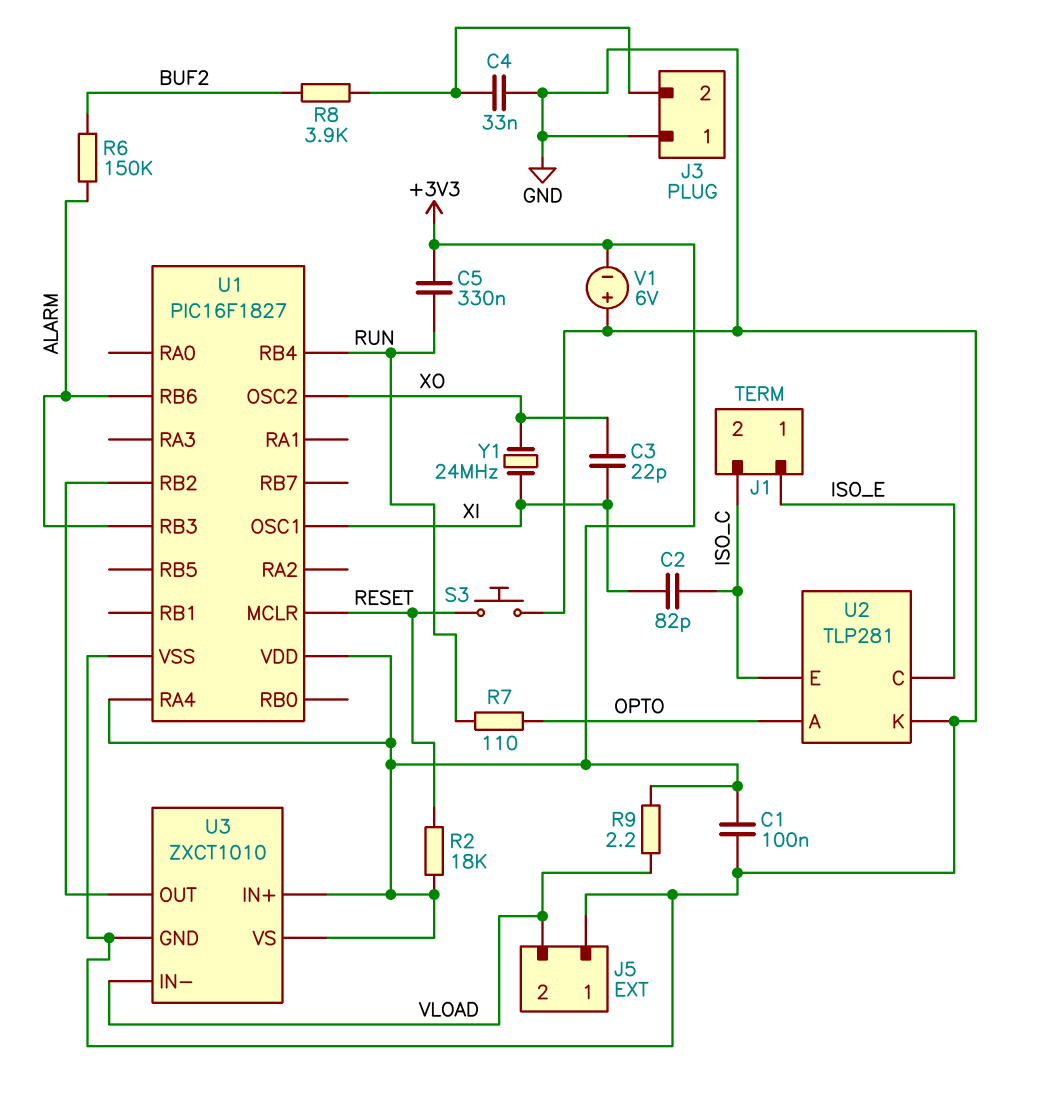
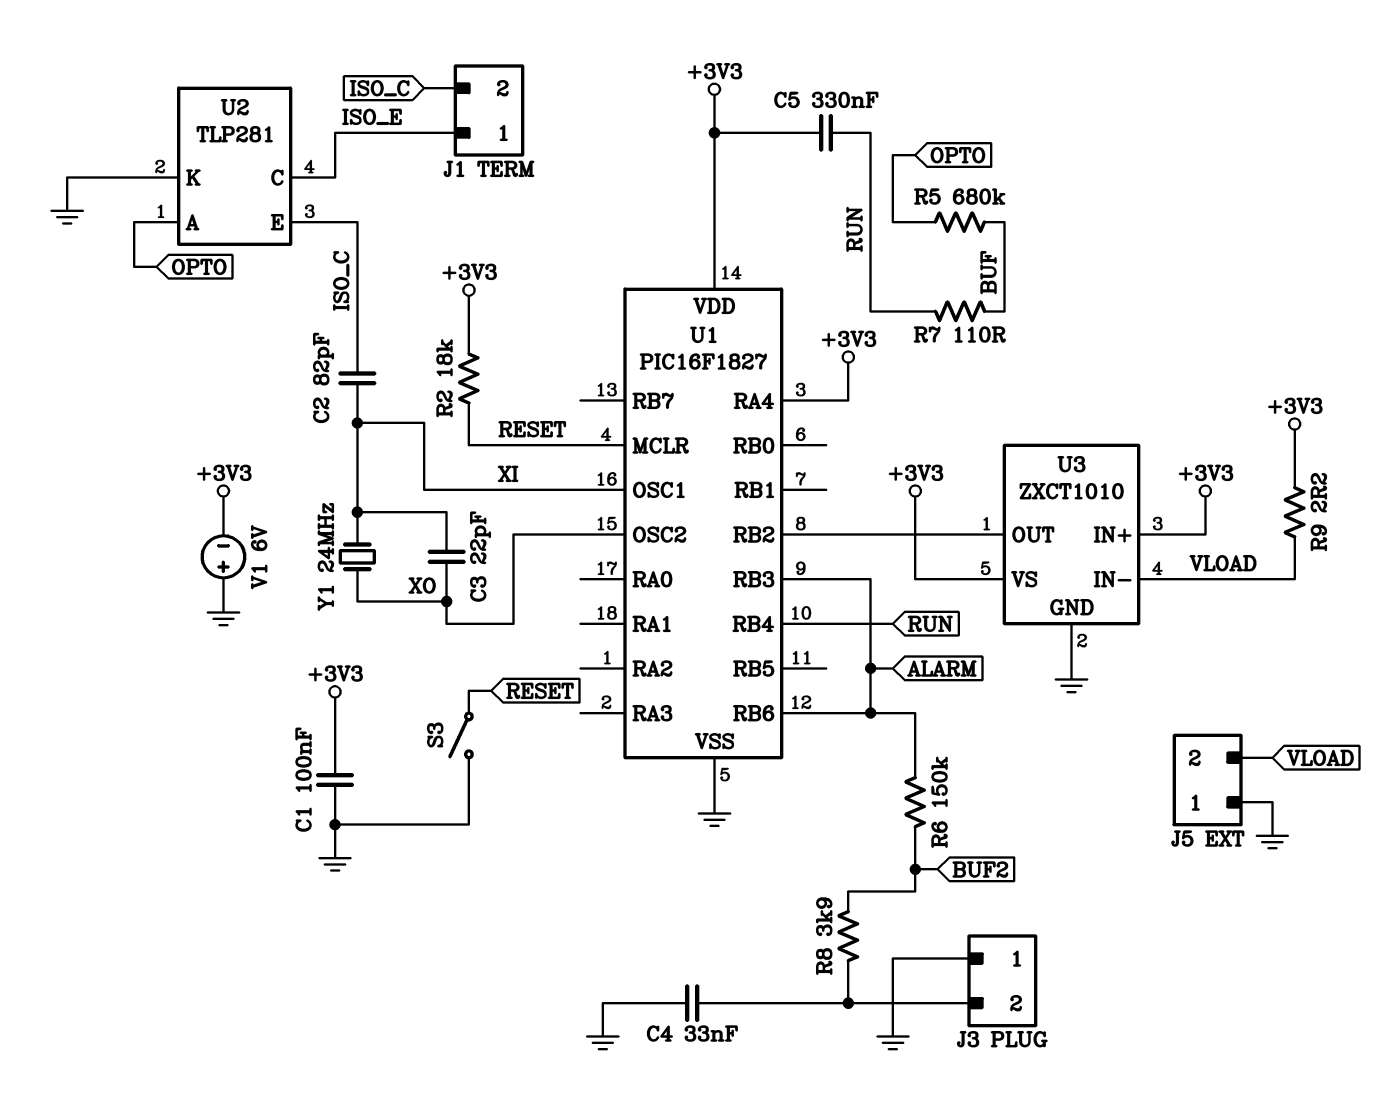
R5: none -> 680k (BUF, OPTO)
R7: 110 (OPTO, RUN) -> 110 (BUF, RUN)
S3: button (GND, RESET) -> switch (GND, RESET)

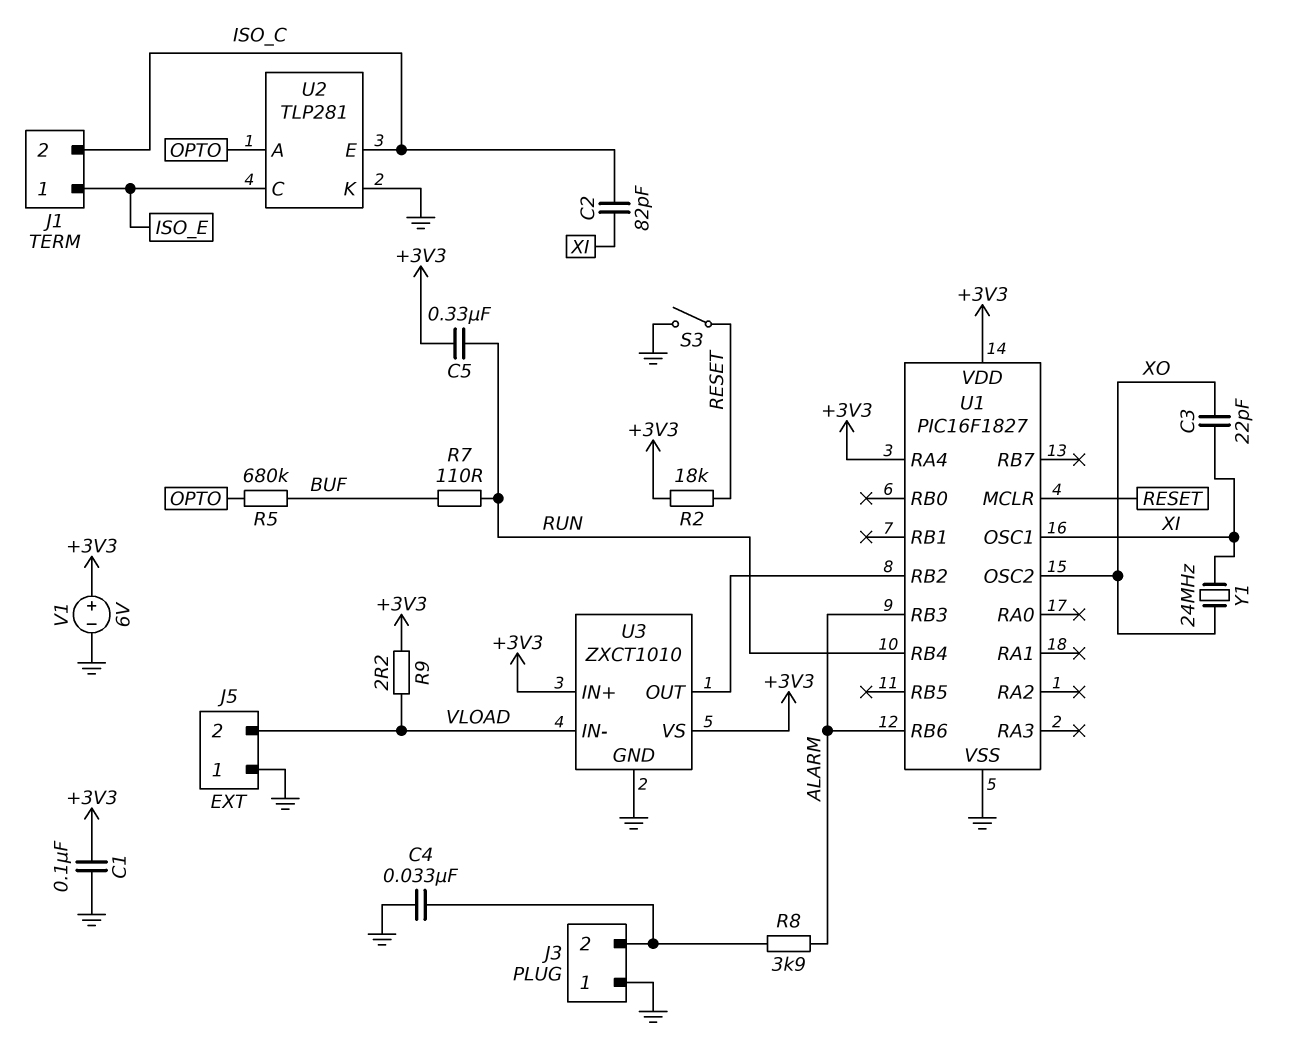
R6: 150k (ALARM, BUF2) -> none
R8: 3.9k (BUF2, J3/2) -> 3.9k (ALARM, J3/2)
V1: 6V (plus GND, minus +3V3) -> 6V (plus +3V3, minus GND)

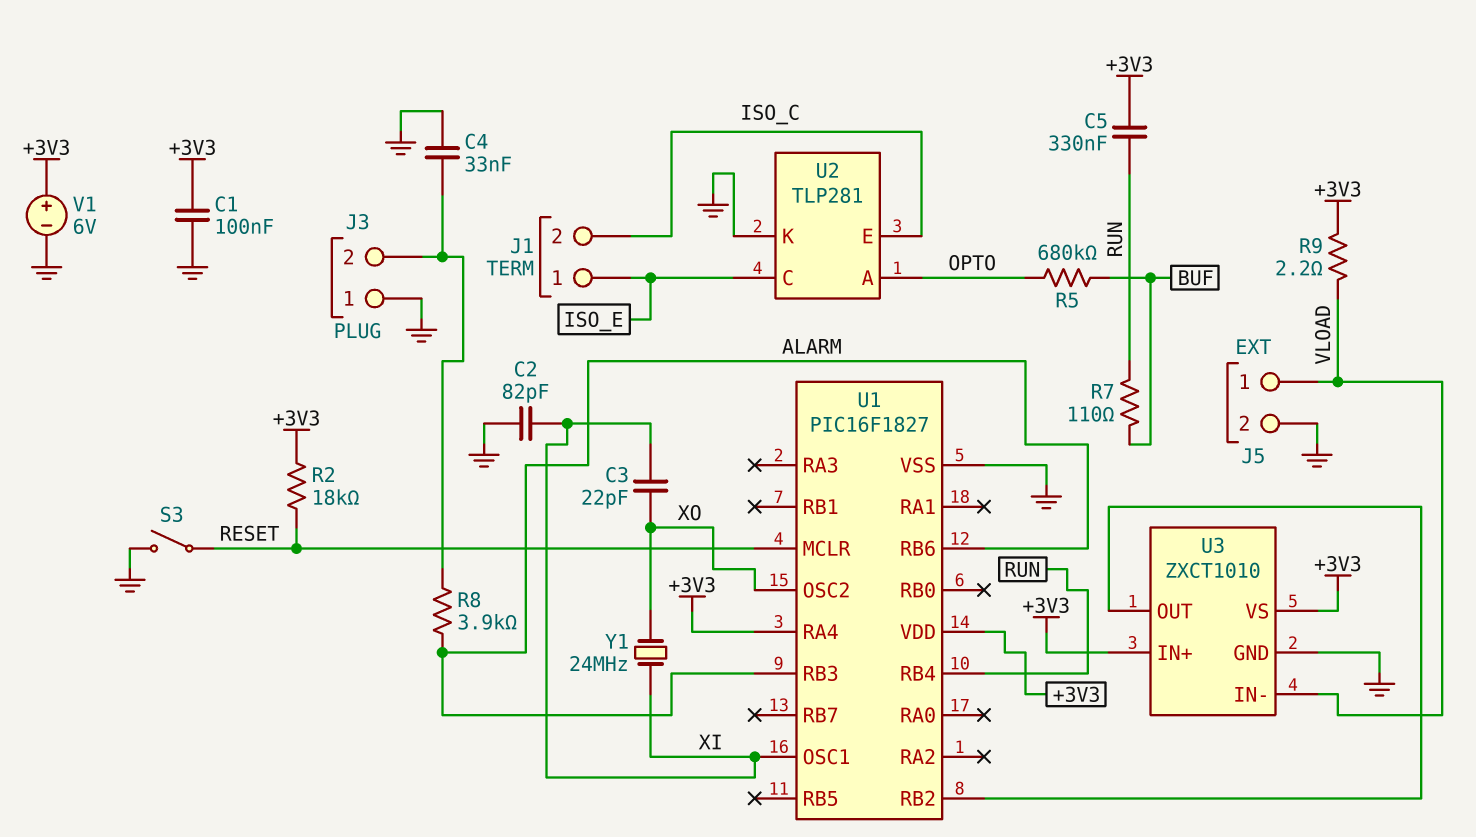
C2: 82pF (ISO_C, XI) -> 82pF (GND, XI)
J5 pin 1: GND -> VLOAD
J5 pin 2: VLOAD -> GND

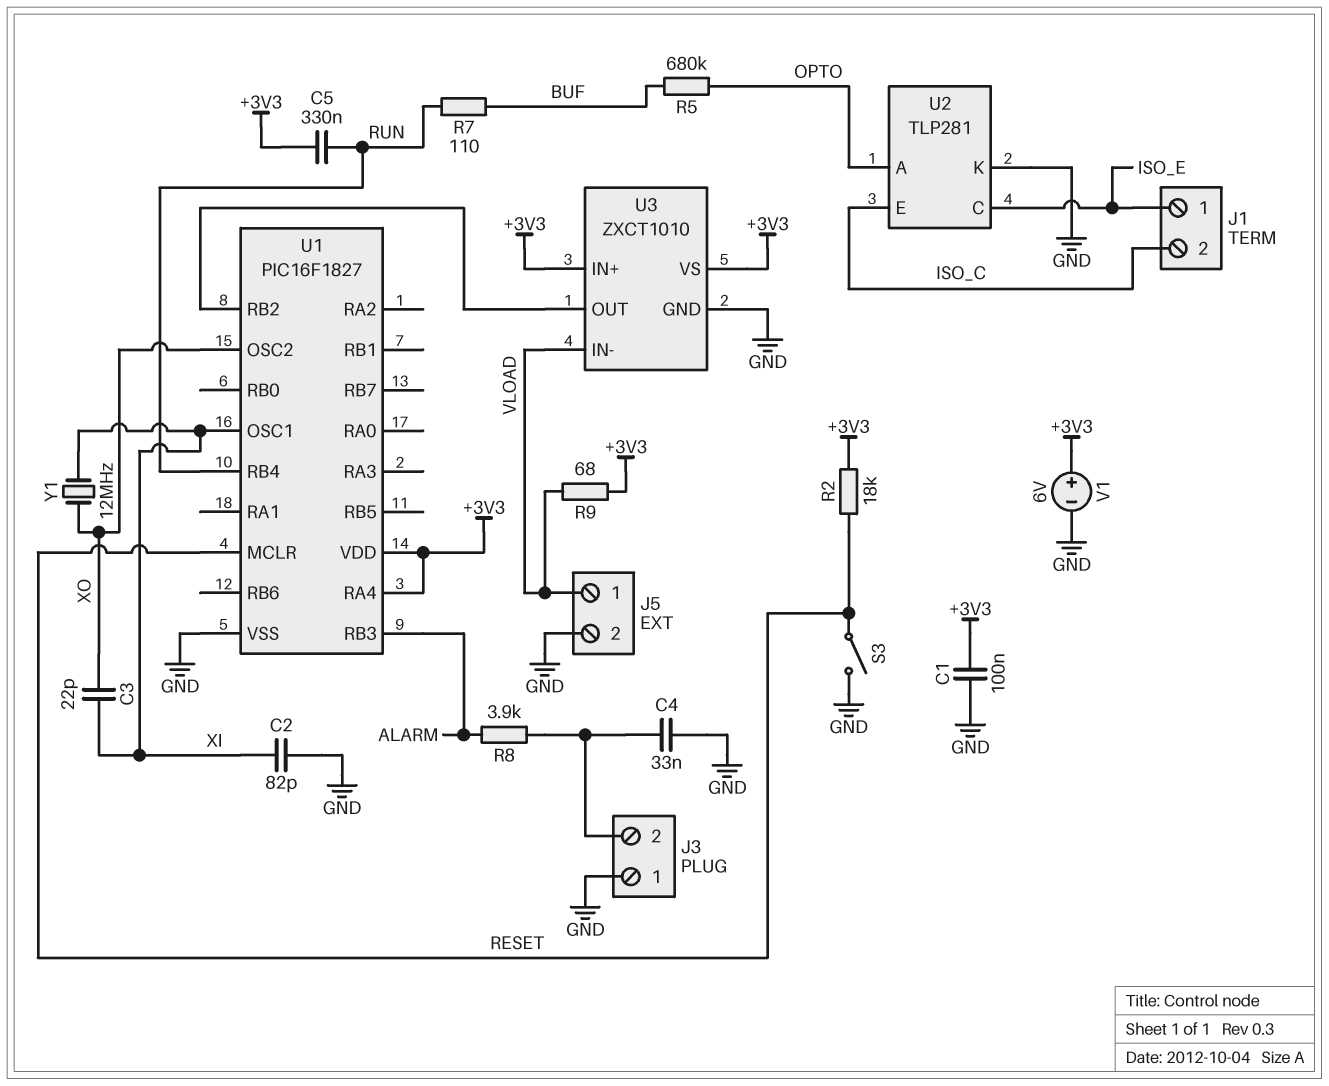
R9: 2.2 (+3V3, VLOAD) -> 68 (+3V3, VLOAD)
U1 pin RB6: ALARM -> none
Y1: 24MHz (XI, XO) -> 12MHz (XI, XO)

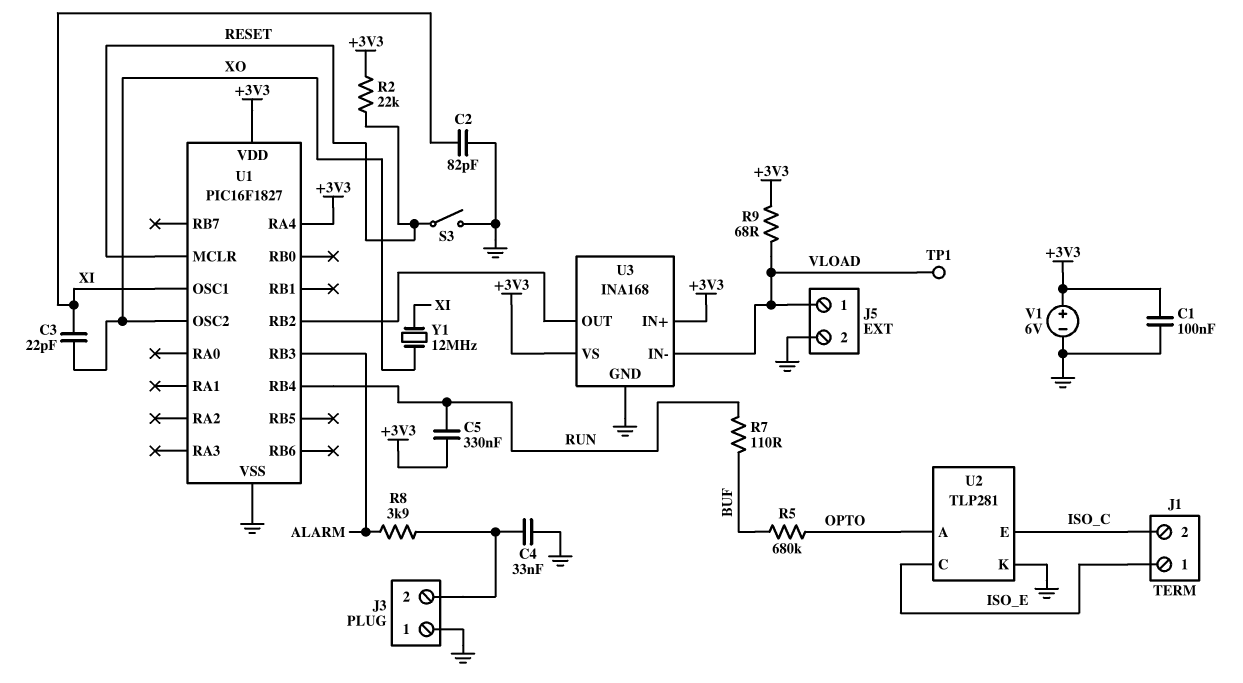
R2: 18k (+3V3, RESET) -> 22k (+3V3, RESET)
TP1: none -> test point (VLOAD)
U3: ZXCT1010 -> INA168

